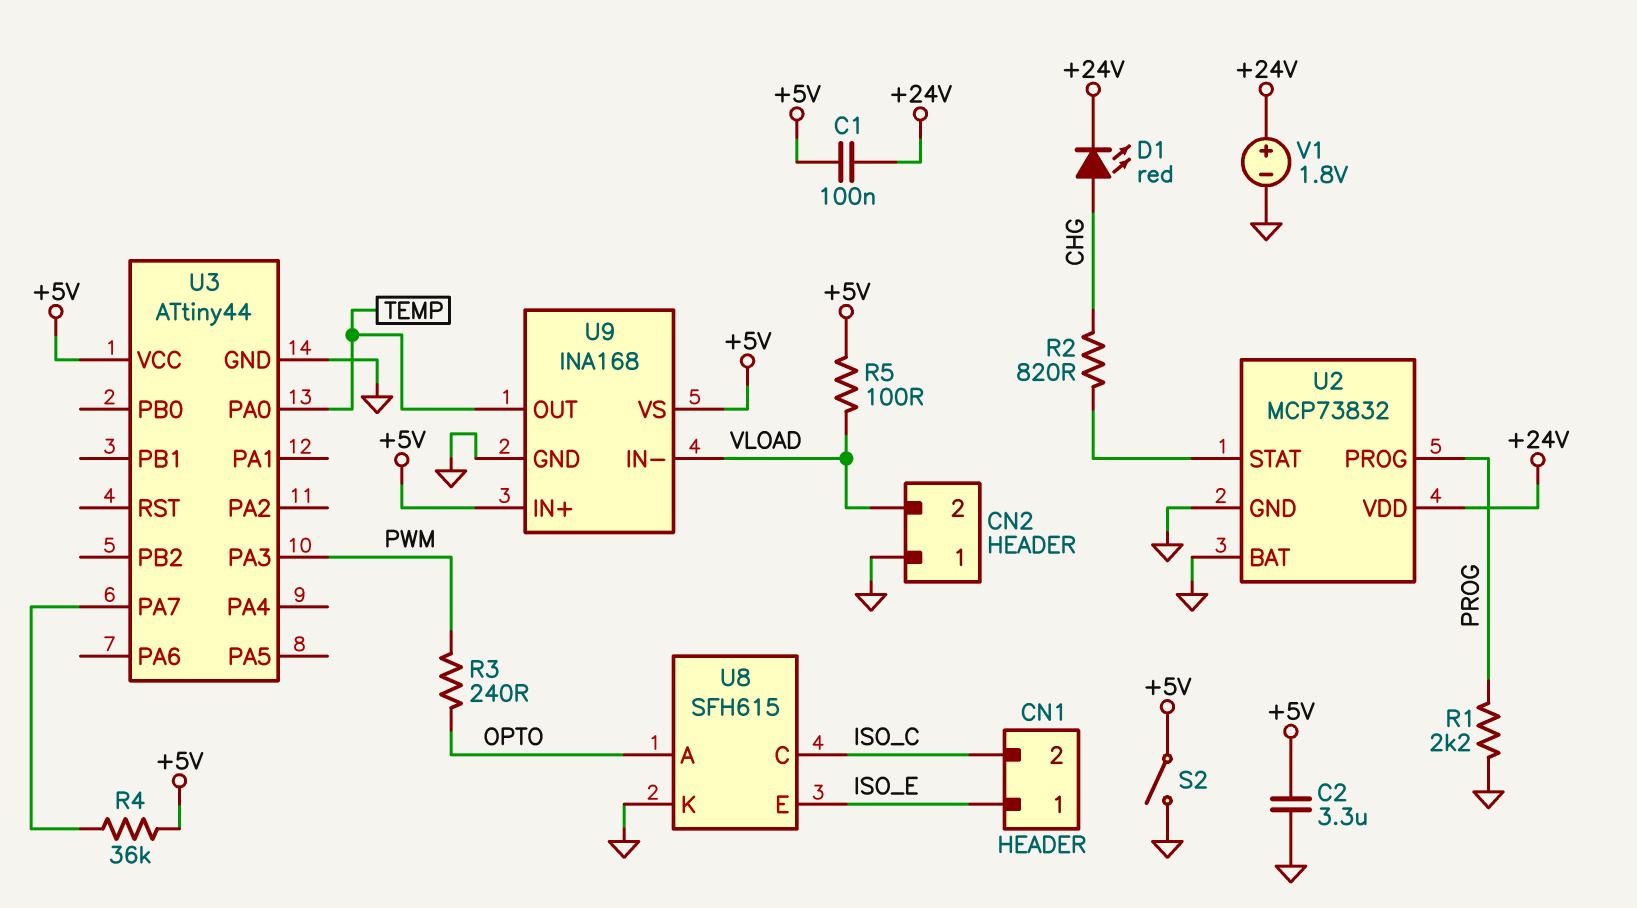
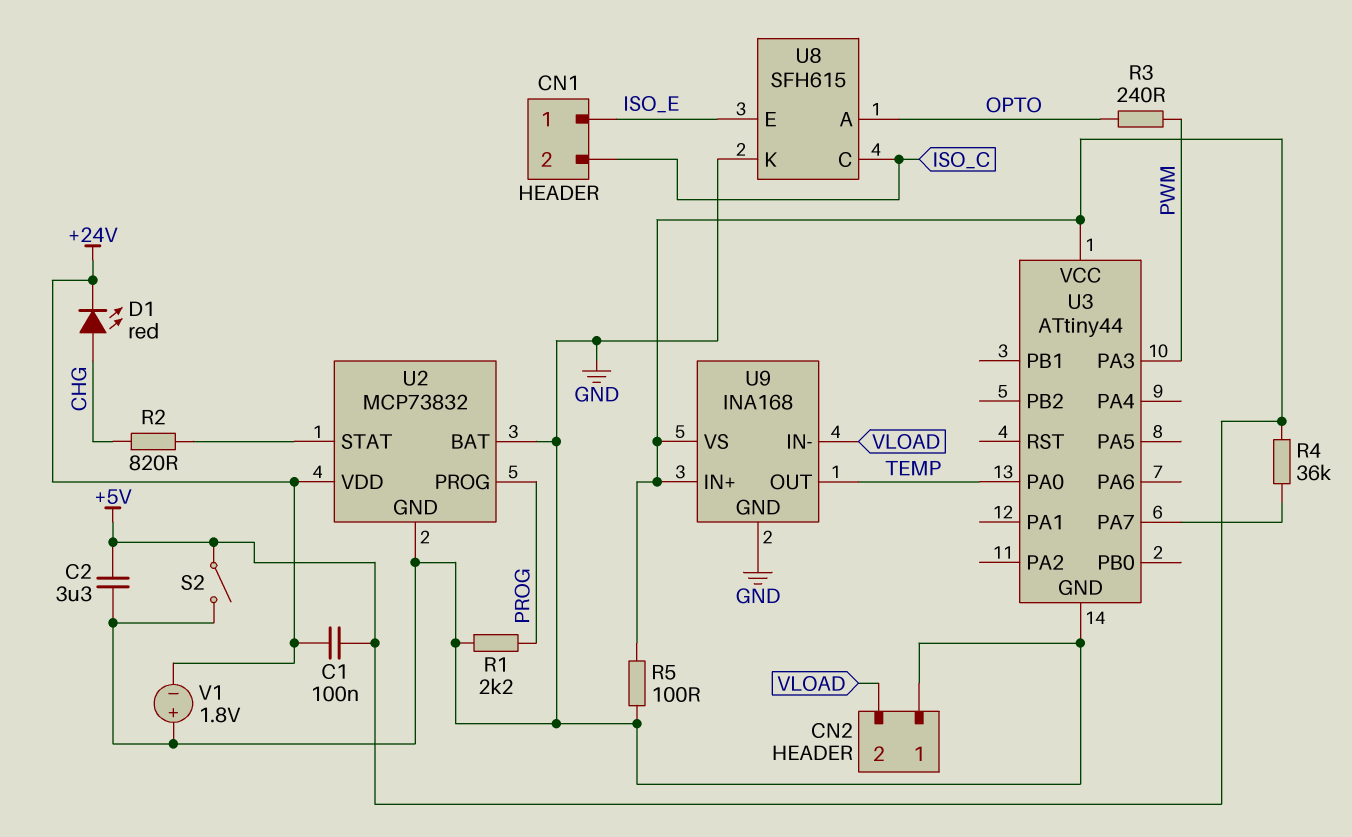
R5: 100 (+5V, VLOAD) -> 100 (+5V, GND)
V1: 1.8V (plus +24V, minus GND) -> 1.8V (plus GND, minus +24V)

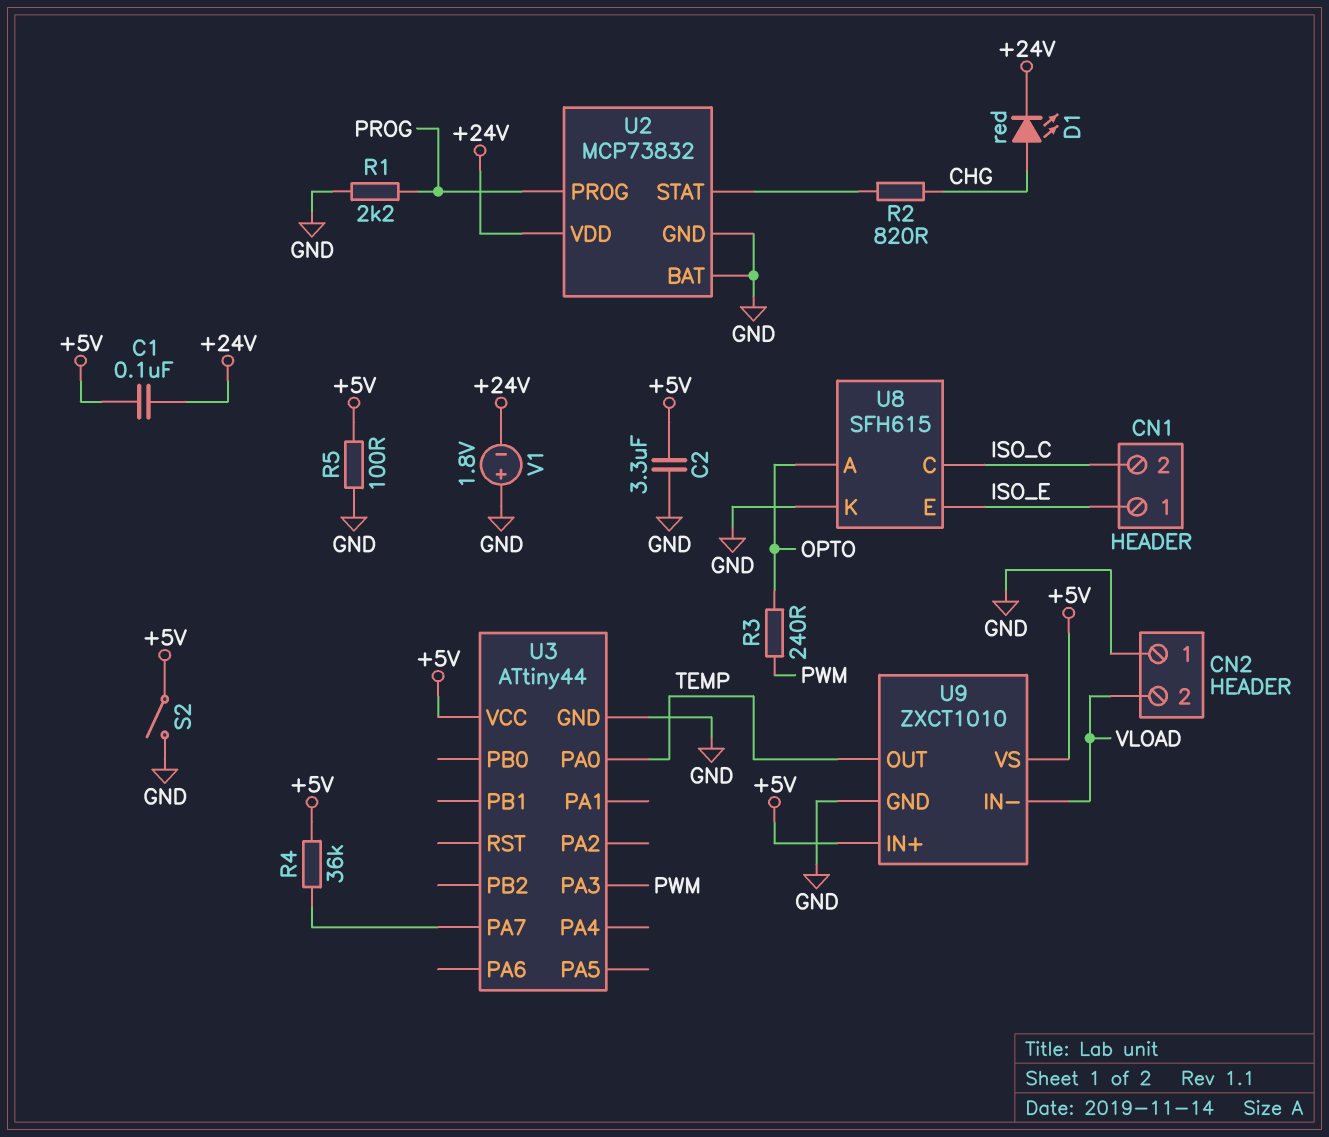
U9: INA168 -> ZXCT1010

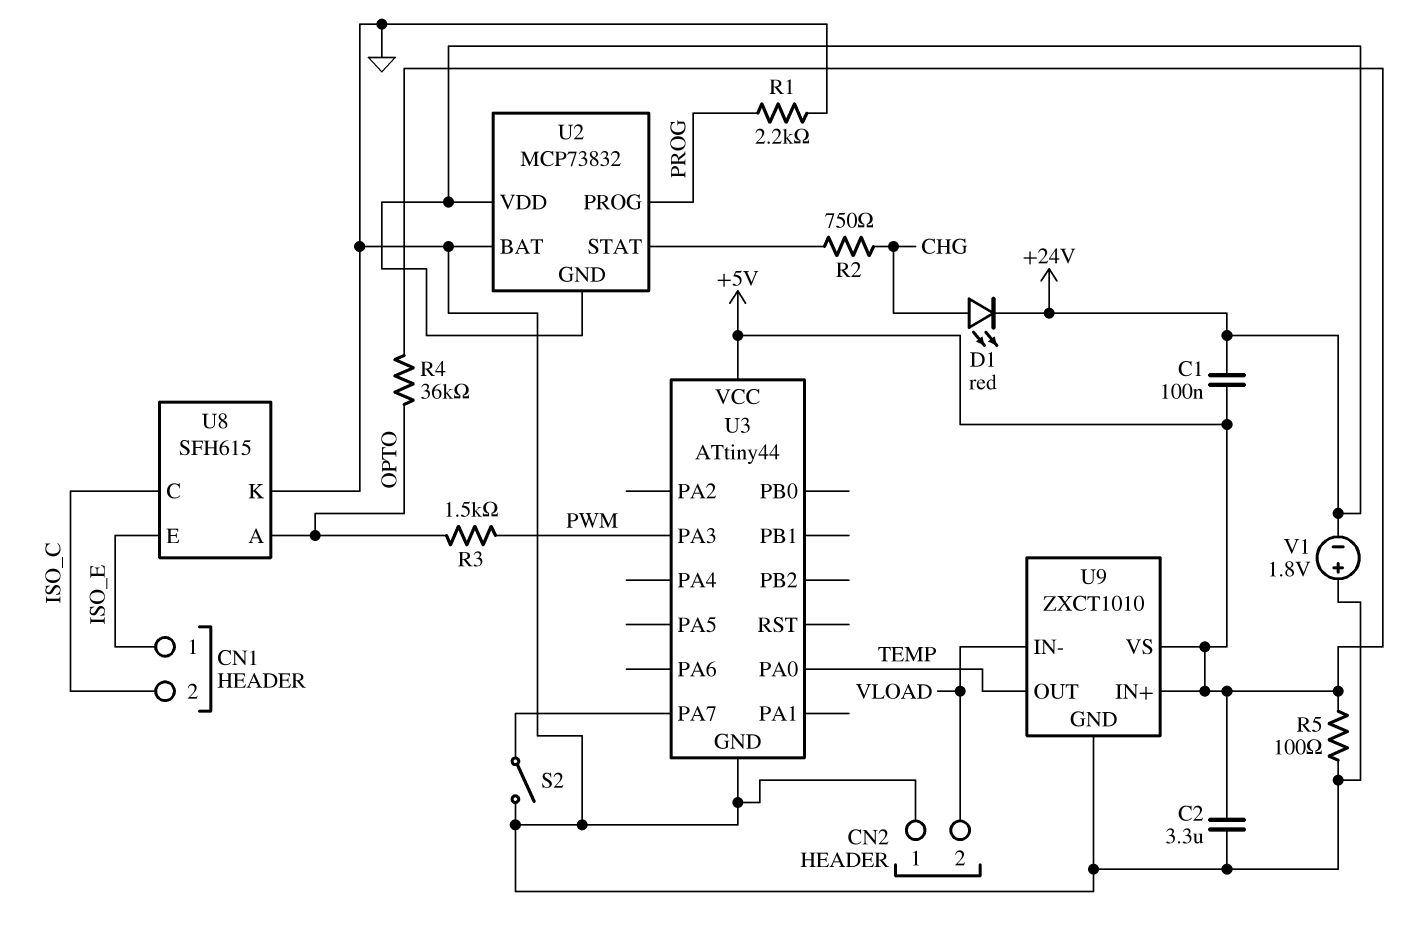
R2: 820 (CHG, U2/STAT) -> 750 (CHG, U2/STAT)
R3: 240 (OPTO, PWM) -> 1.5k (OPTO, PWM)
R4: 36k (+5V, U3/PA7) -> 36k (+5V, OPTO)
S2: switch (+5V, GND) -> switch (GND, U3/PA7)
U2 pin GND: GND -> +24V

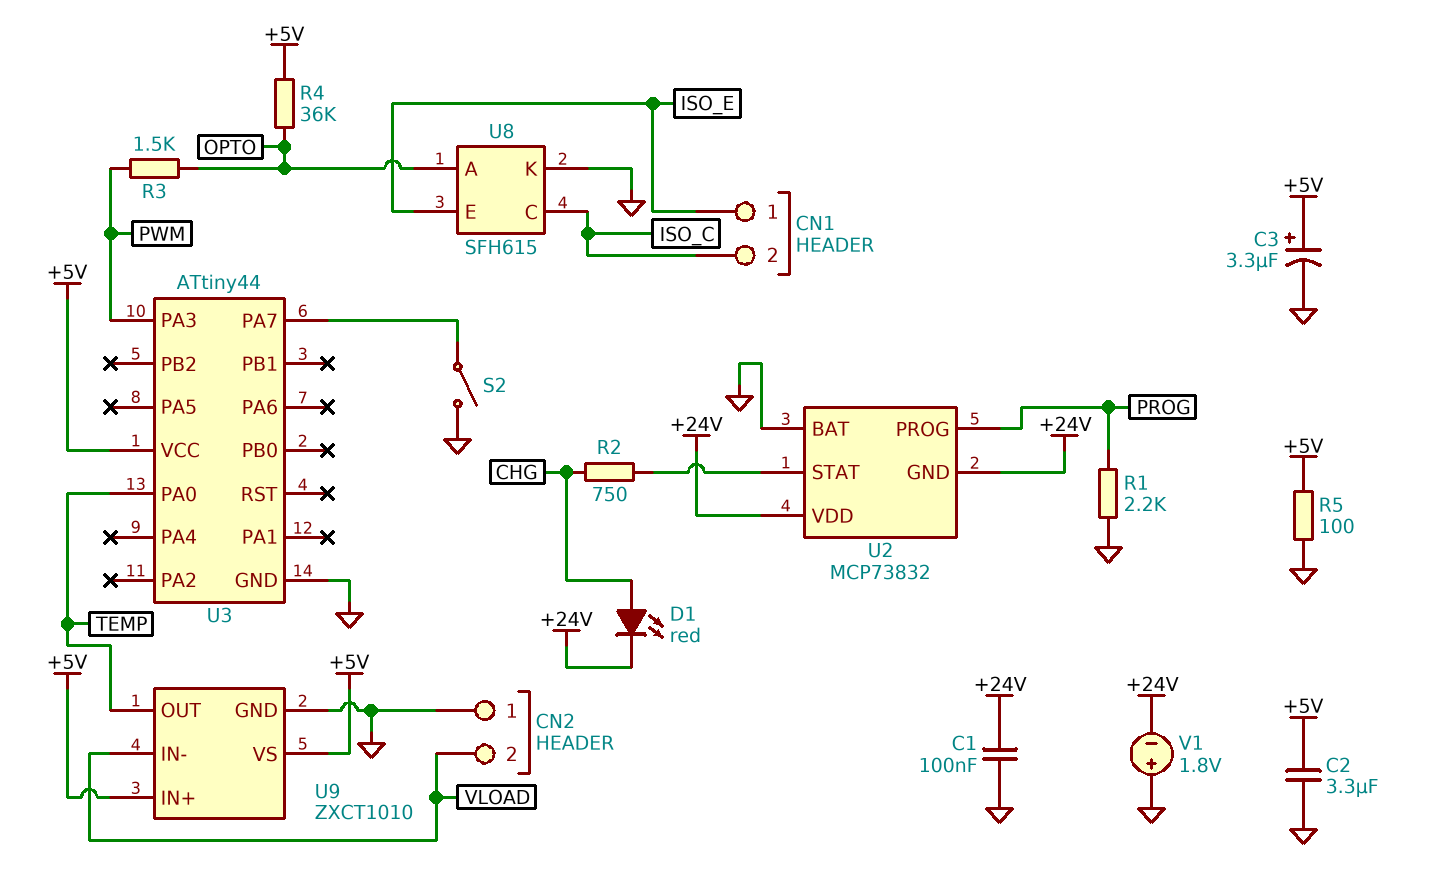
C1: 100nF (+5V, +24V) -> 100nF (+24V, GND)
C3: none -> 3.3uF (plus +5V, minus GND)

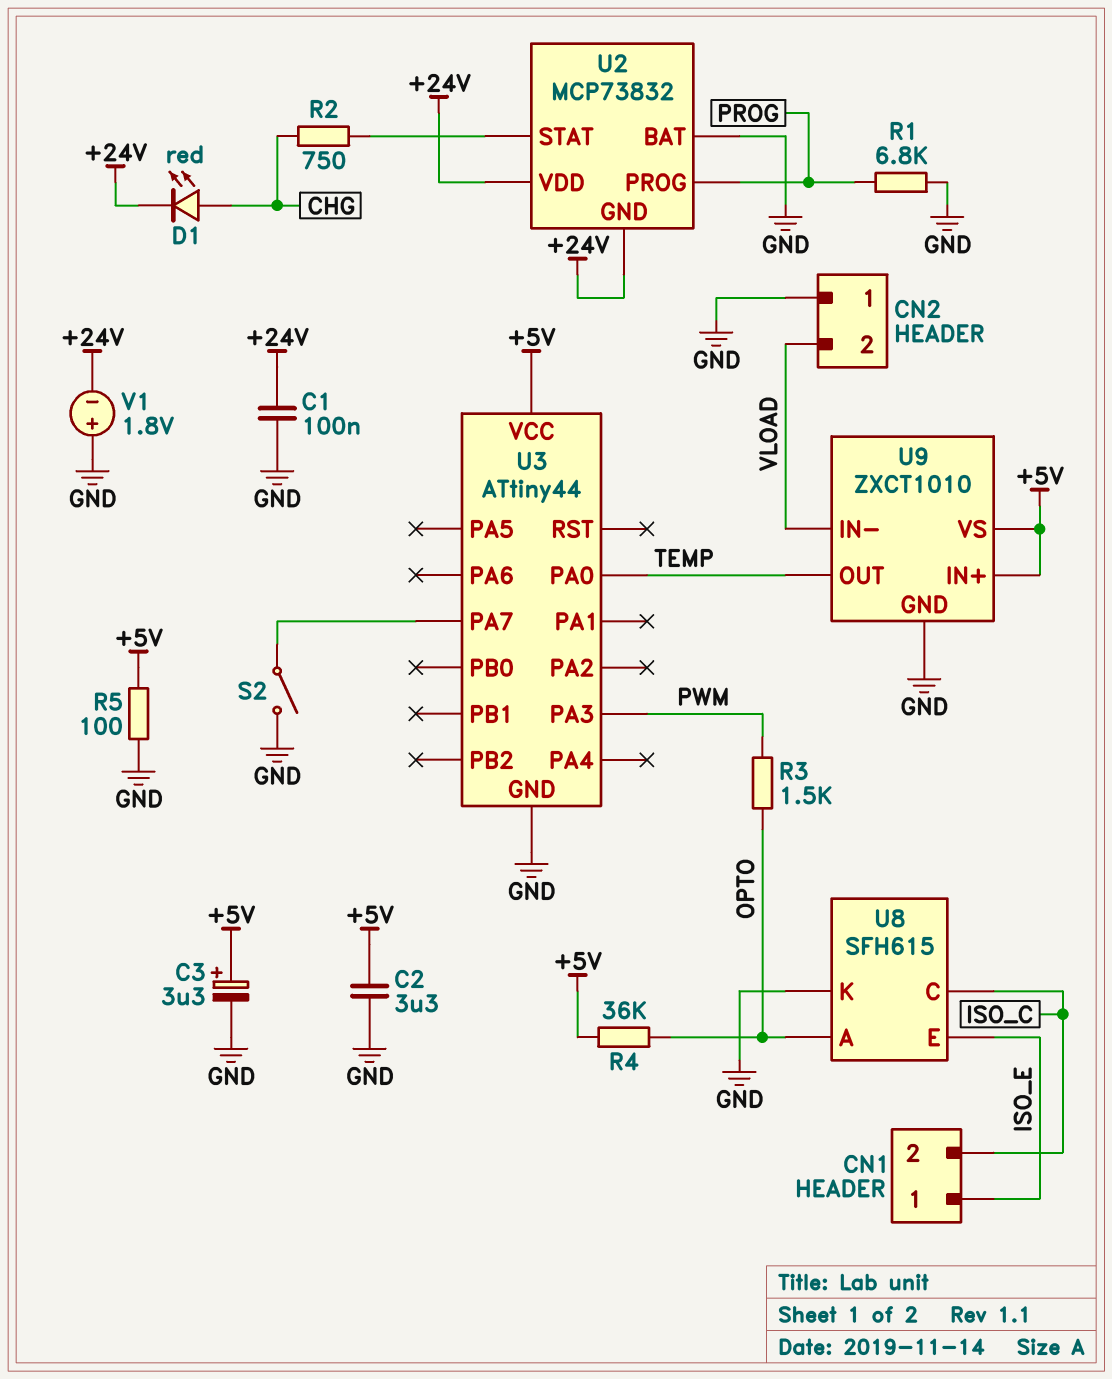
R1: 2.2k (GND, PROG) -> 6.8k (GND, PROG)

